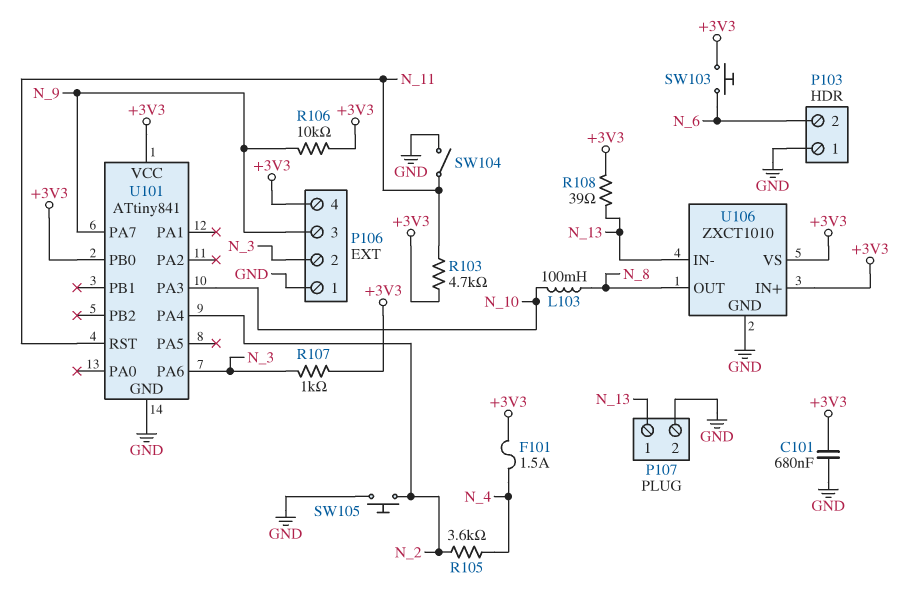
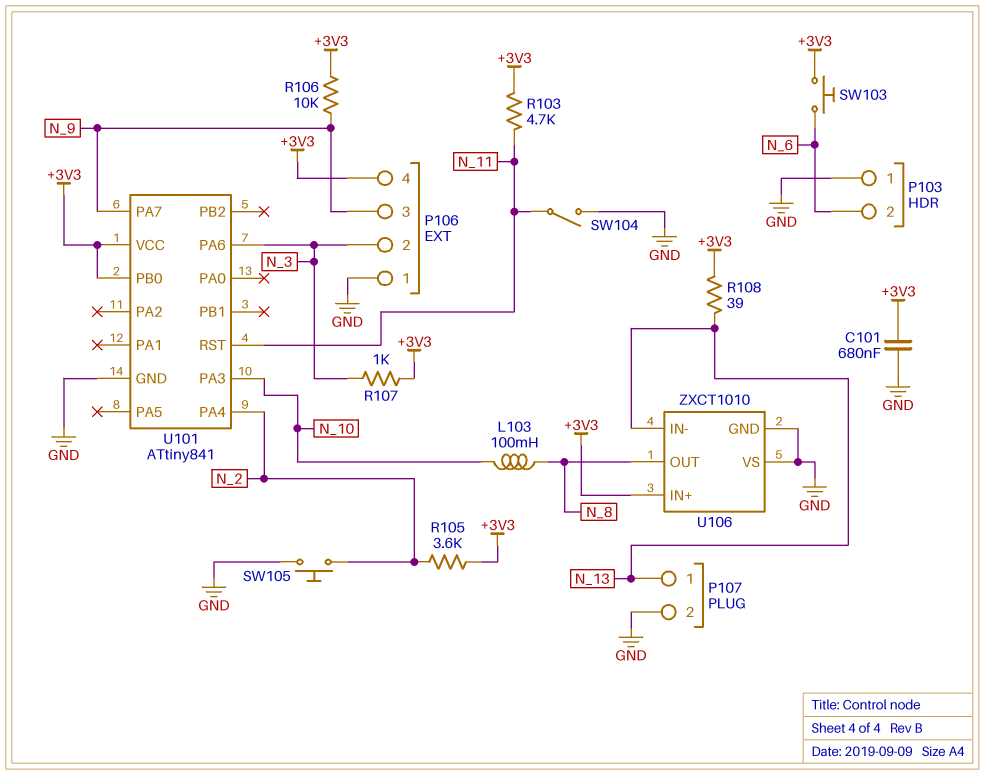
F101: 1.5A (+3V3, N_4) -> none
R105: 3.6k (N_2, N_4) -> 3.6k (+3V3, N_2)
U106 pin VS: +3V3 -> GND

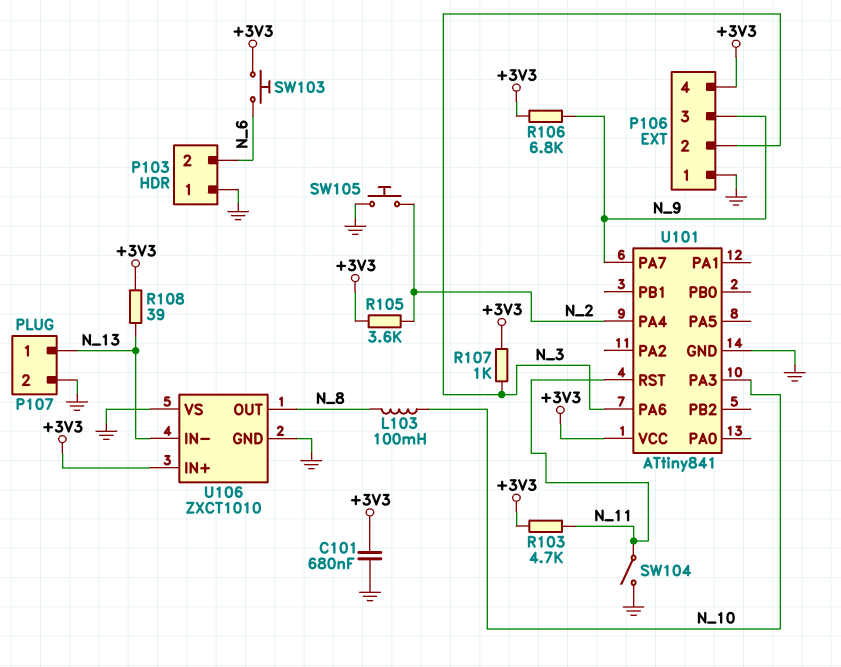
R106: 10k (+3V3, N_9) -> 6.8k (+3V3, N_9)
U101 pin PB0: +3V3 -> none

